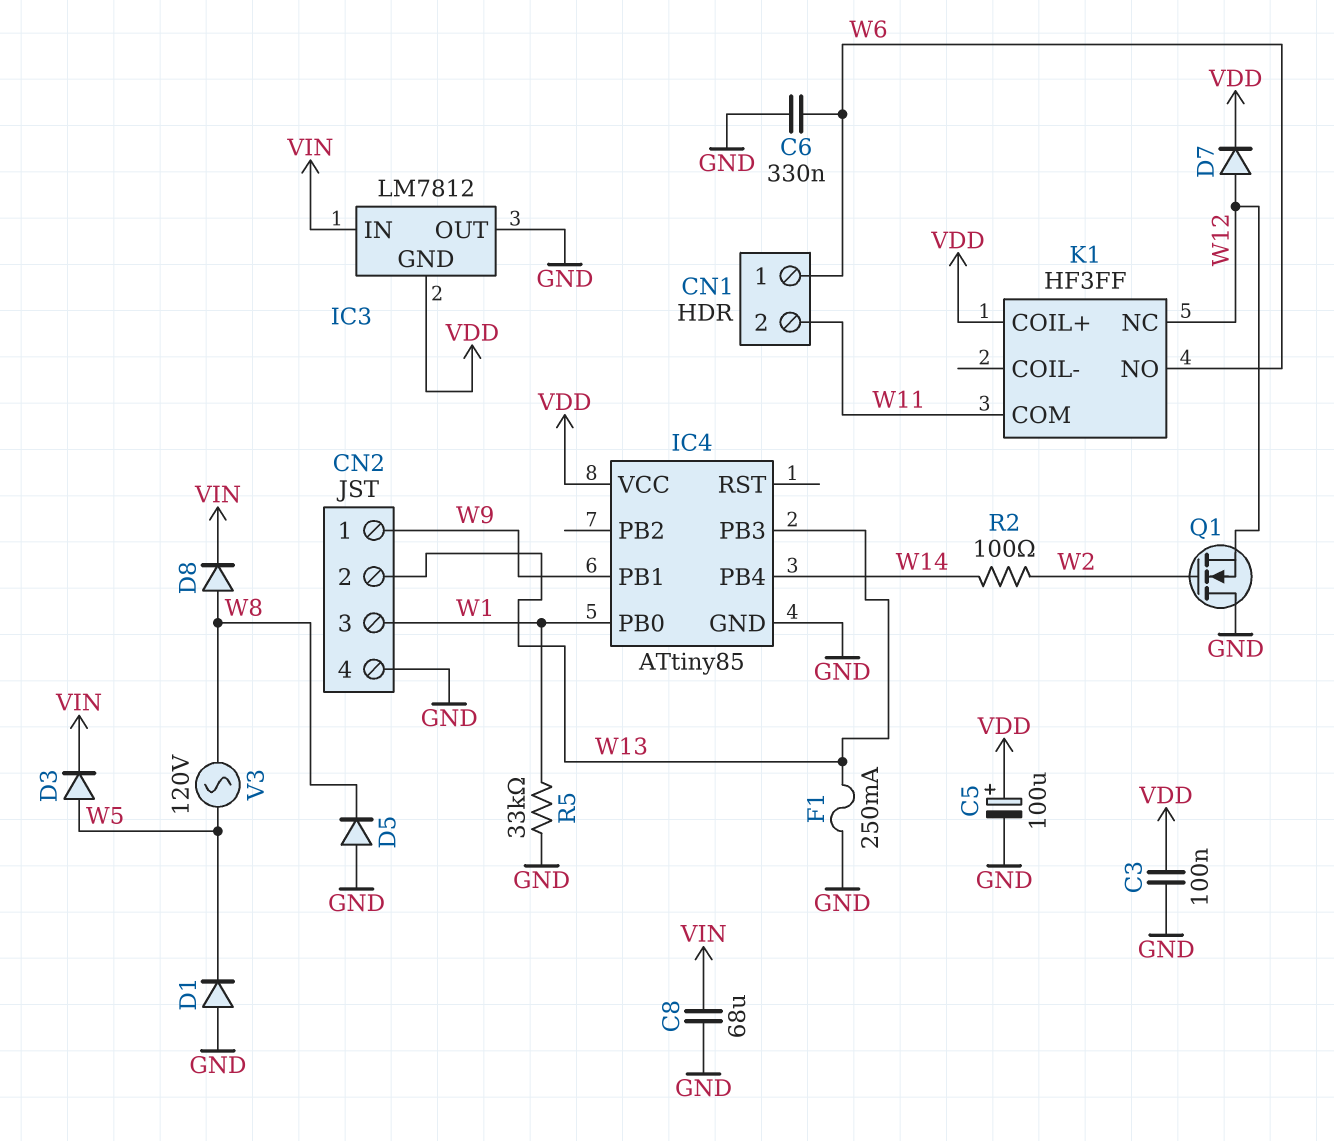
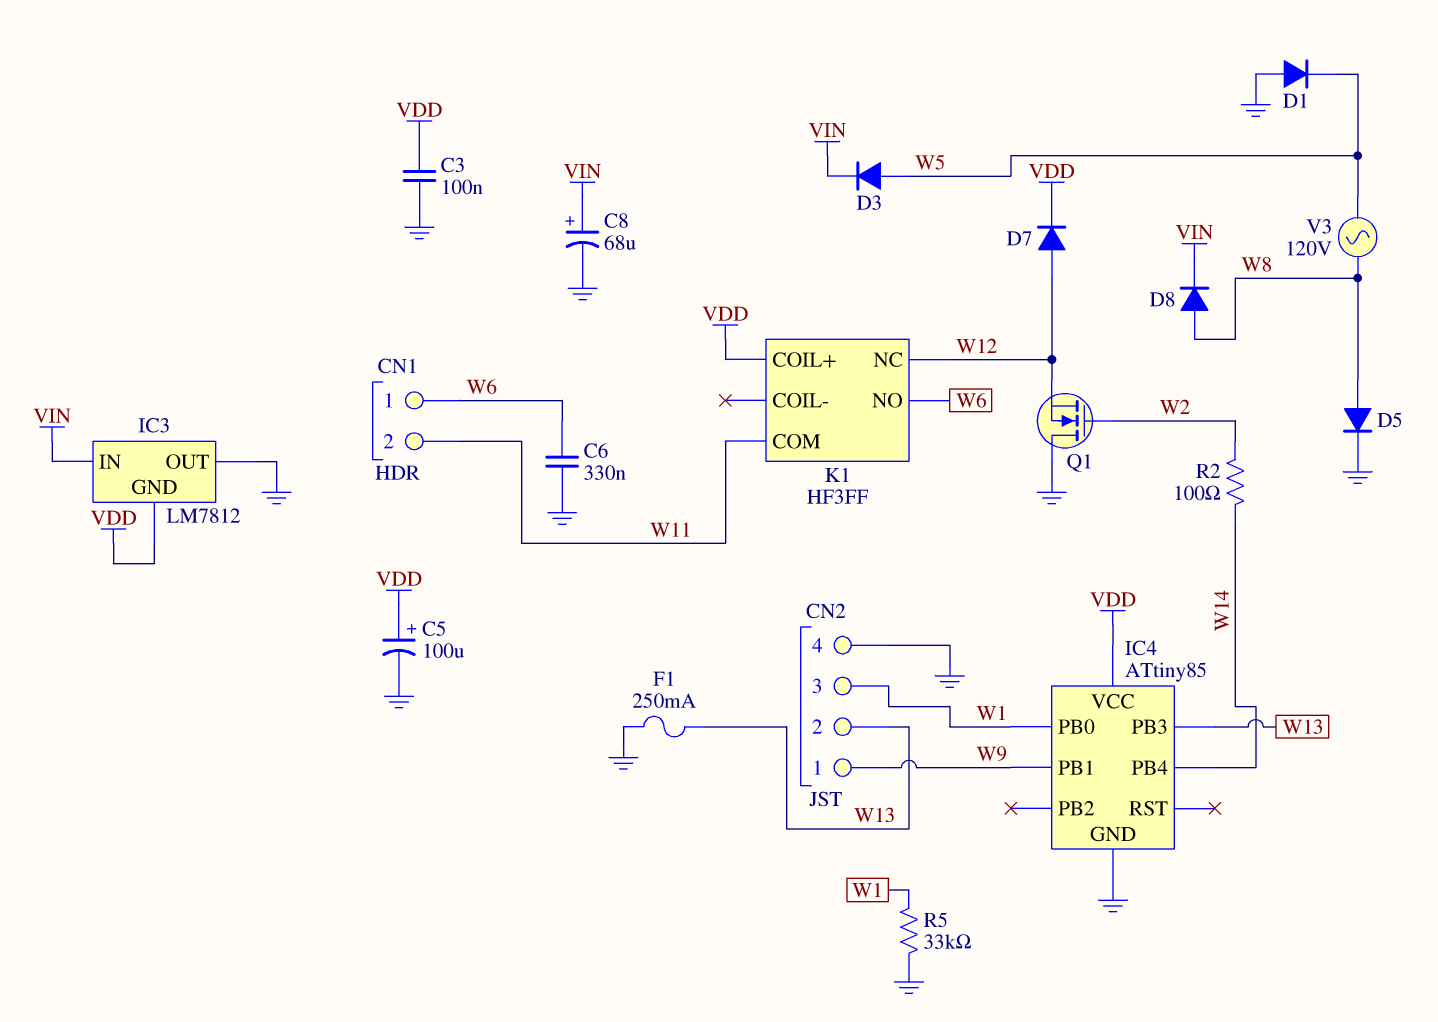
C8: 68uF (GND, VIN) -> 68uF (plus VIN, minus GND)
D5: diode (A GND, K W8) -> diode (A W8, K GND)

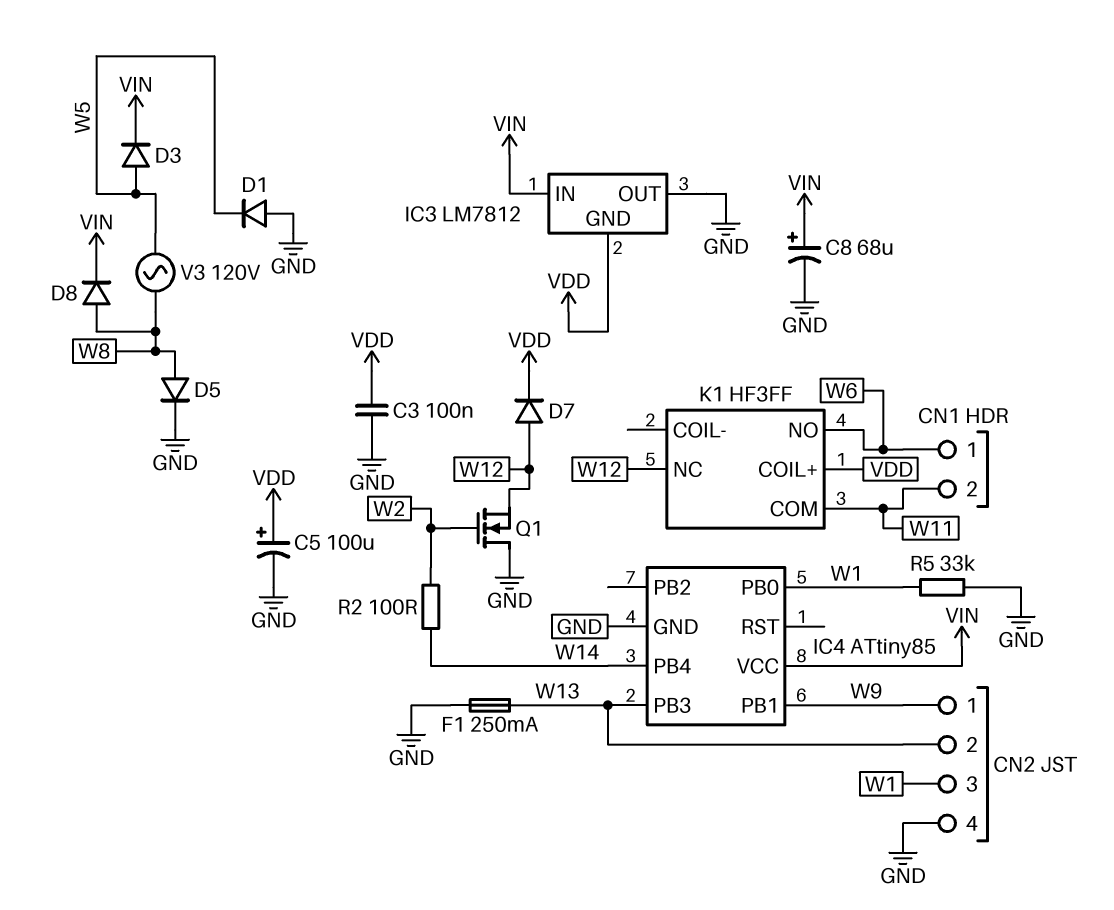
C6: 330nF (GND, W6) -> none
IC4 pin VCC: VDD -> VIN

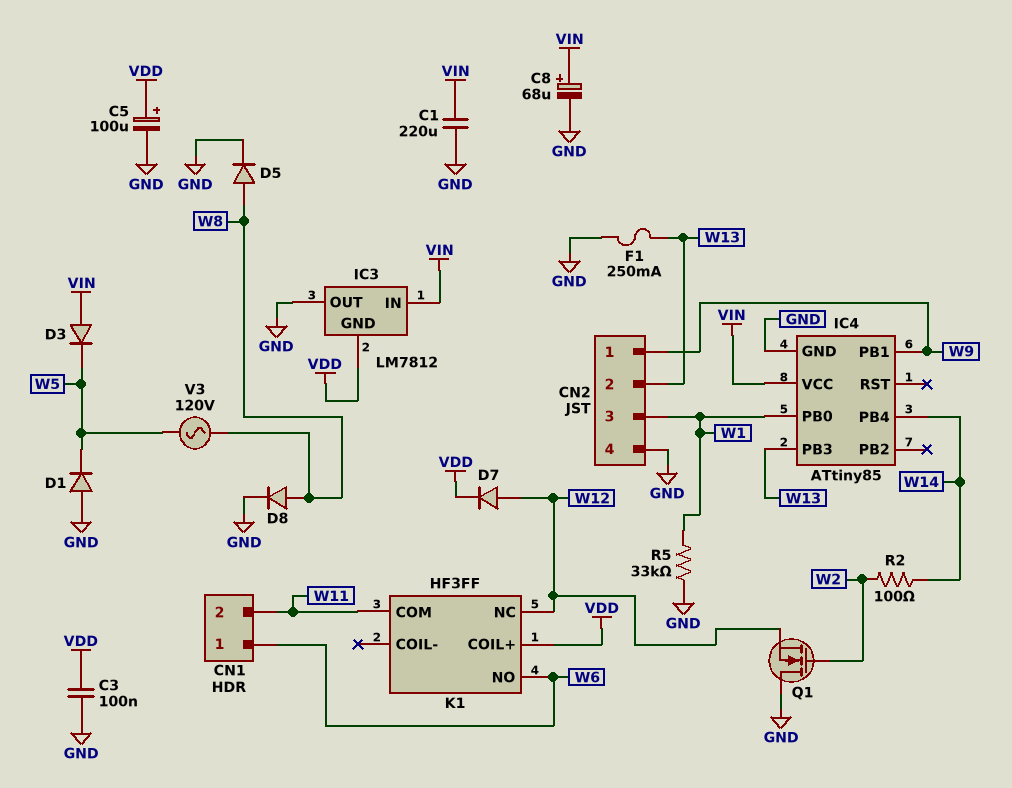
C1: none -> 220uF (GND, VIN)
D3: diode (A W5, K VIN) -> diode (A VIN, K W5)
D8: diode (A W8, K VIN) -> diode (A W8, K GND)

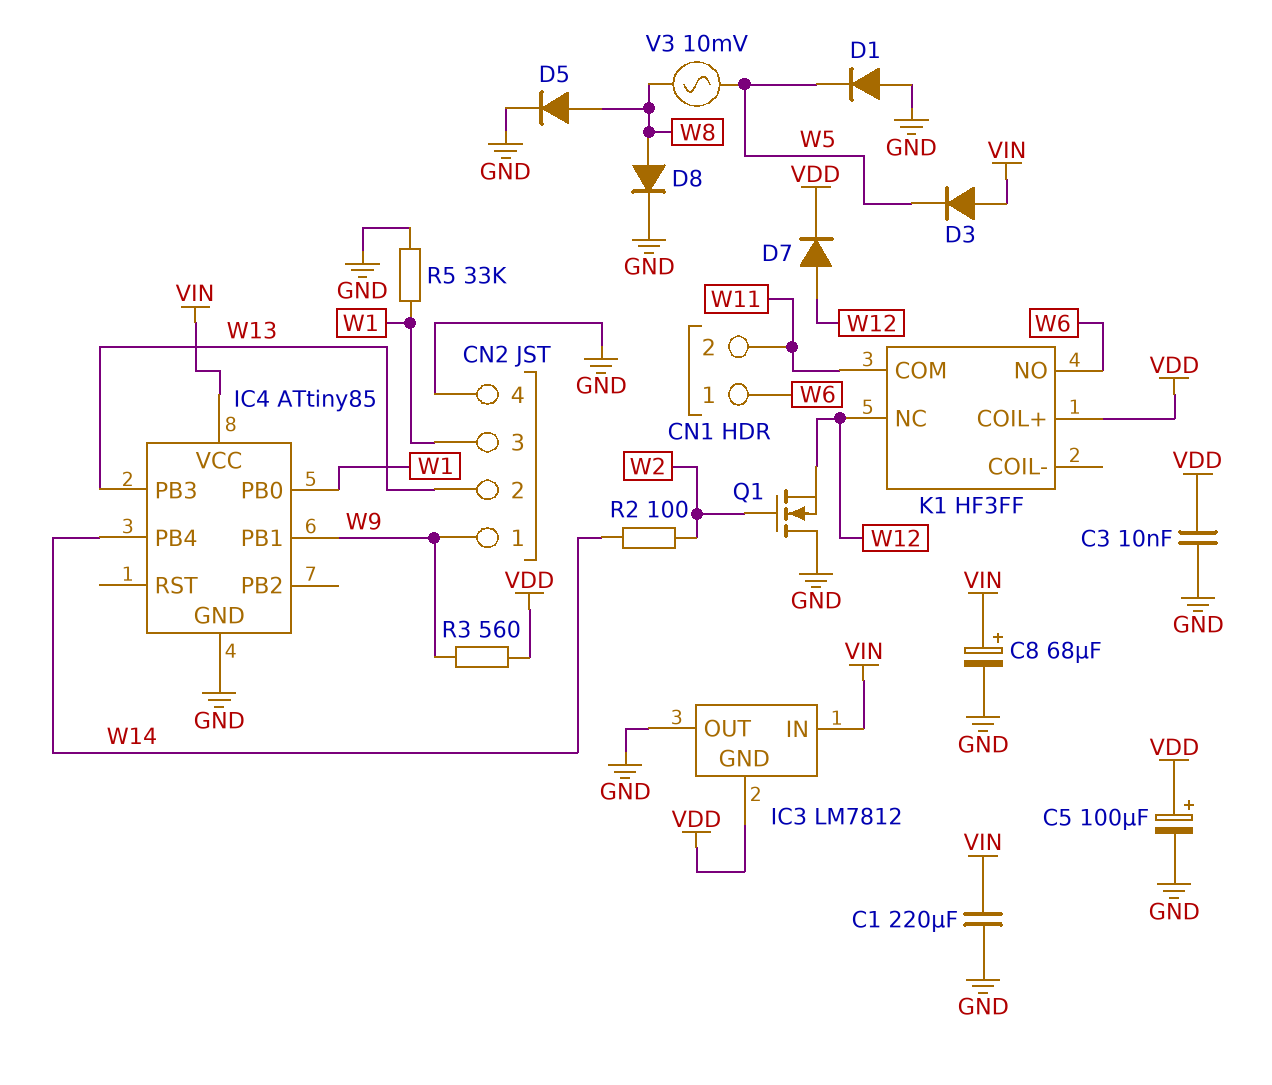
C3: 100nF (GND, VDD) -> 10nF (GND, VDD)
F1: 250mA (GND, W13) -> none
R3: none -> 560 (VDD, W9)
V3: AC 120V (W5, W8) -> AC 10mV (W5, W8)

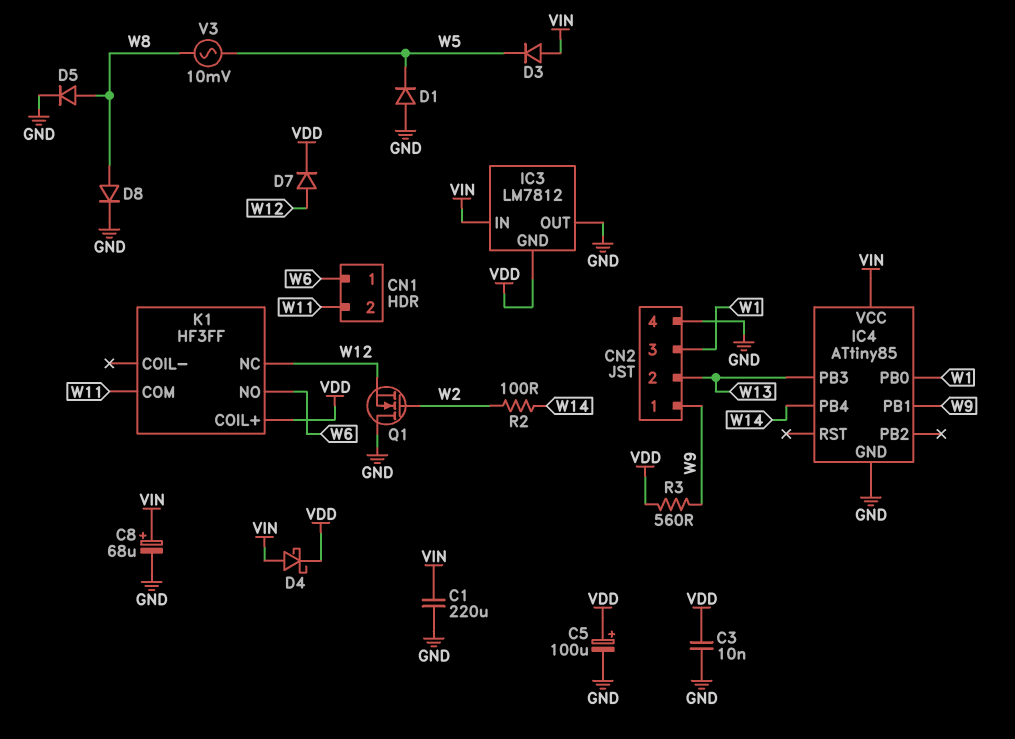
D4: none -> schottky (A VIN, K VDD)
R5: 33k (GND, W1) -> none

